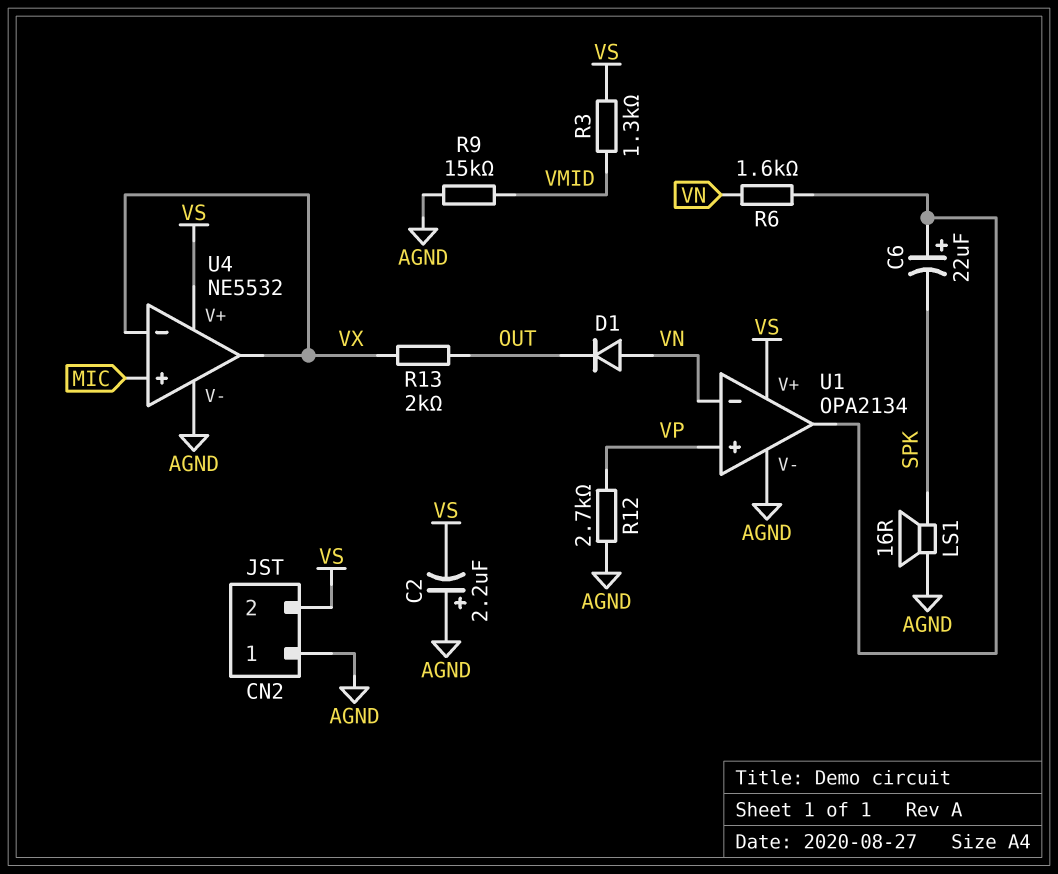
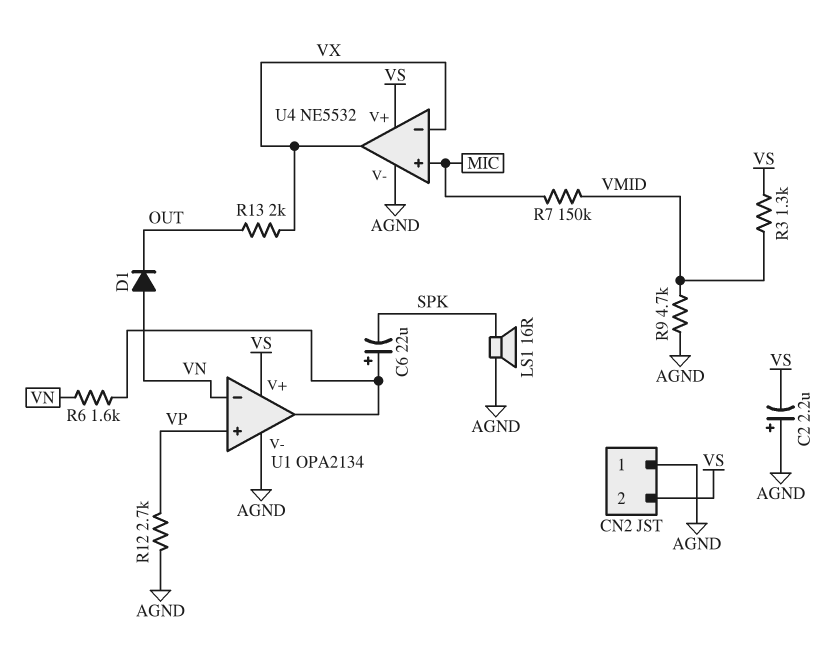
R7: none -> 150k (MIC, VMID)
R9: 15k (AGND, VMID) -> 4.7k (AGND, VMID)

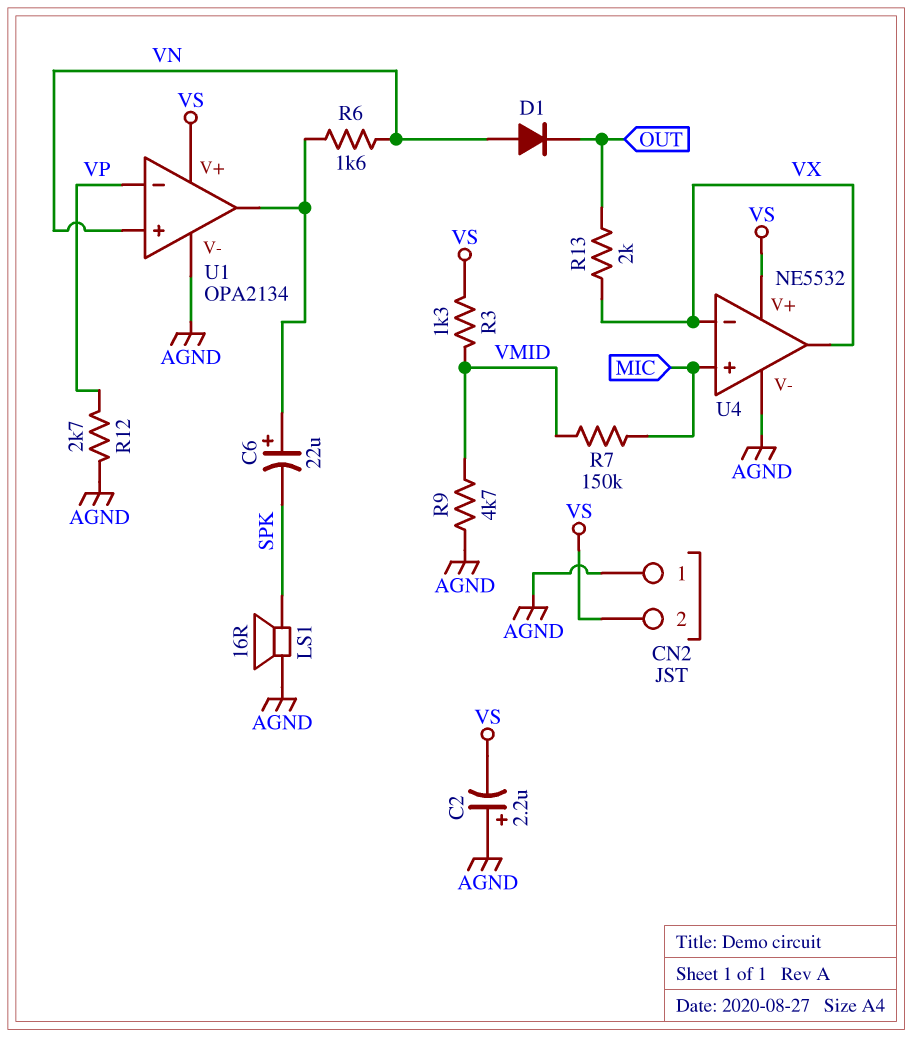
U1 pin in+: VP -> VN
U1 pin in-: VN -> VP

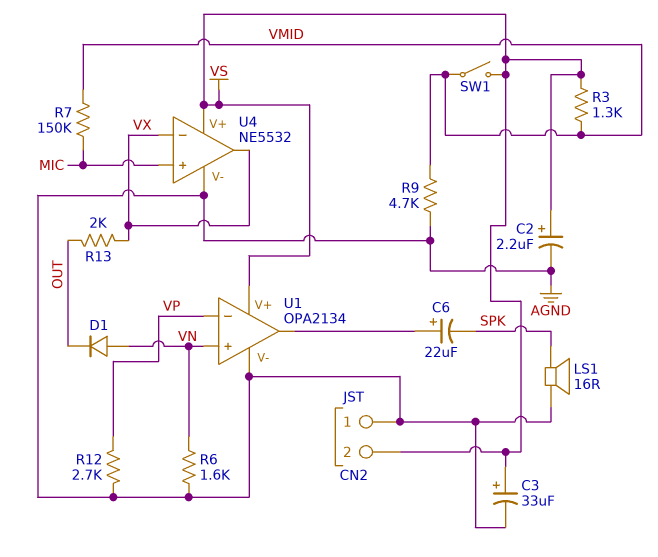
C2: 2.2uF (plus AGND, minus VS) -> 2.2uF (plus VS, minus AGND)
C3: none -> 33uF (plus VS, minus AGND)
R6: 1.6k (U1/out, VN) -> 1.6k (AGND, VN)
SW1: none -> switch (VMID, VS)

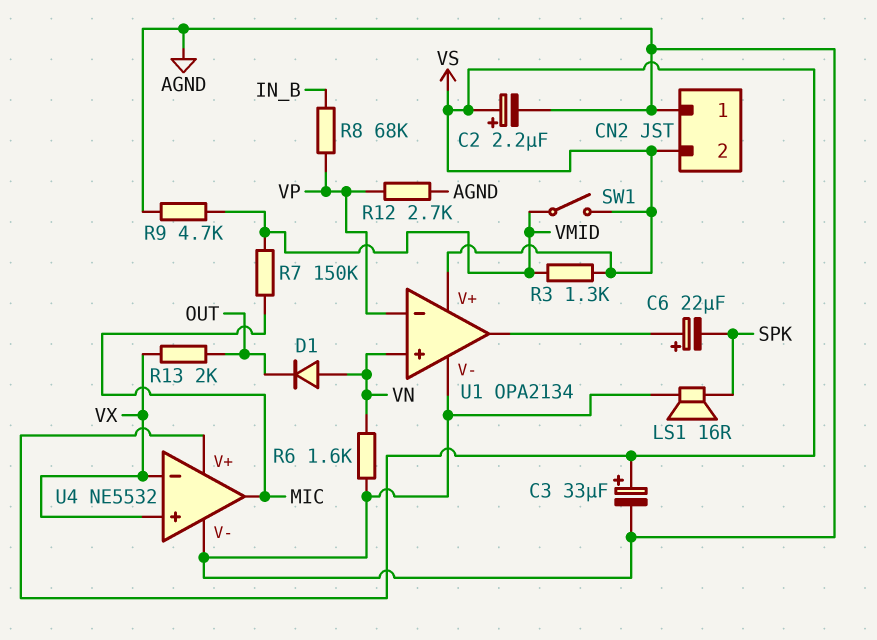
R8: none -> 68k (IN_B, VP)
U4 pin in+: MIC -> VX
U4 pin out: VX -> MIC

